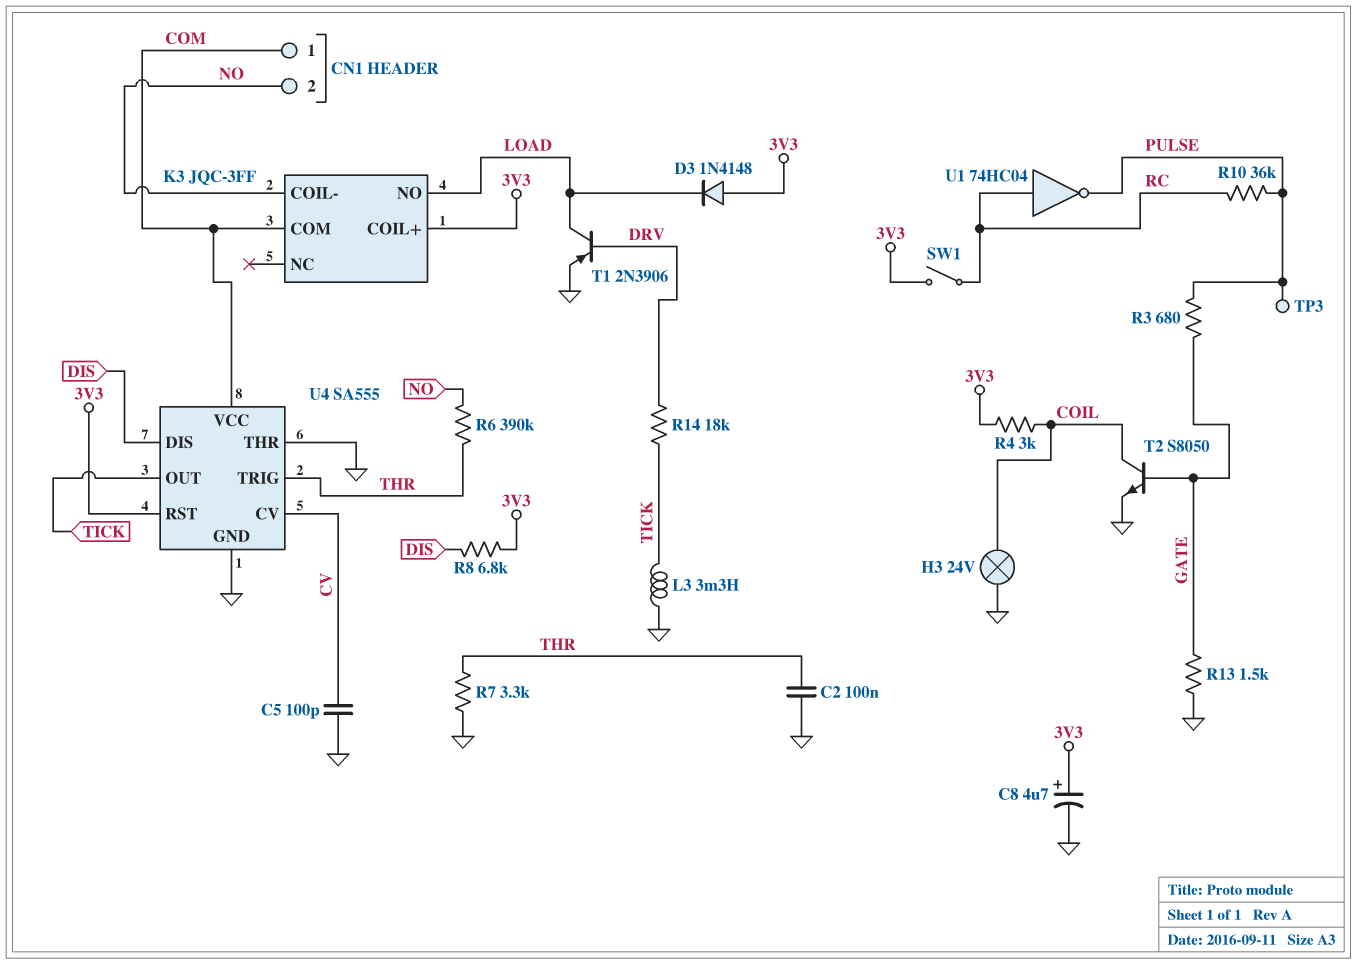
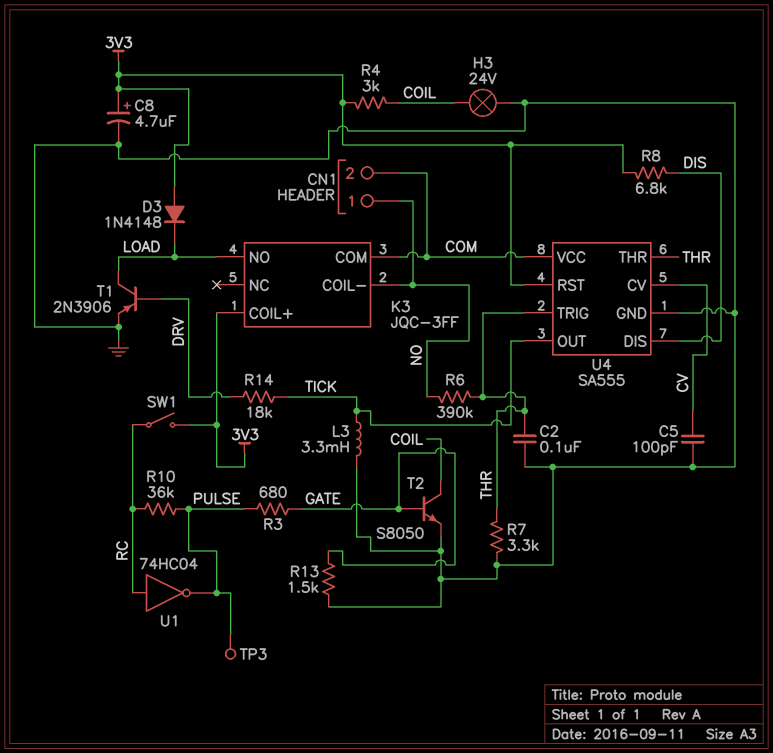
CN1 pin 1: COM -> NO
CN1 pin 2: NO -> COM
U4 pin THR: GND -> THR

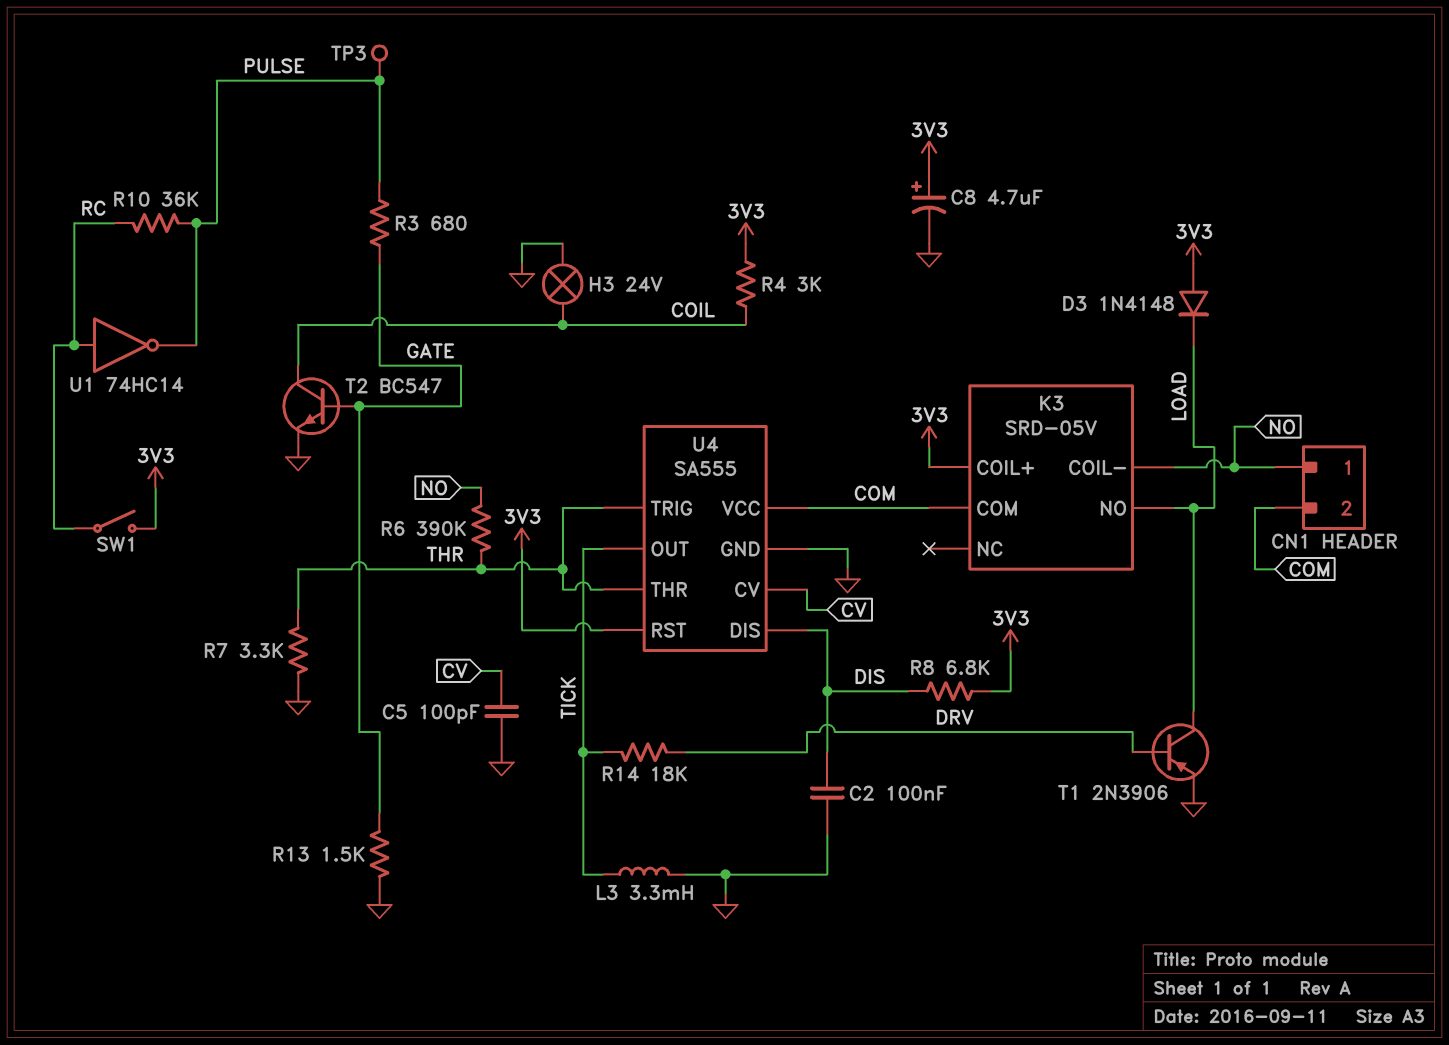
C2: 100nF (GND, THR) -> 100nF (DIS, GND)
K3: JQC-3FF -> SRD-05V
T2: NPN S8050 (B GATE, C COIL, E GND) -> NPN BC547 (B GATE, C COIL, E GND)
U1: NOT 74HC04 (in RC, out PULSE) -> NOT 74HC14 (in RC, out PULSE)

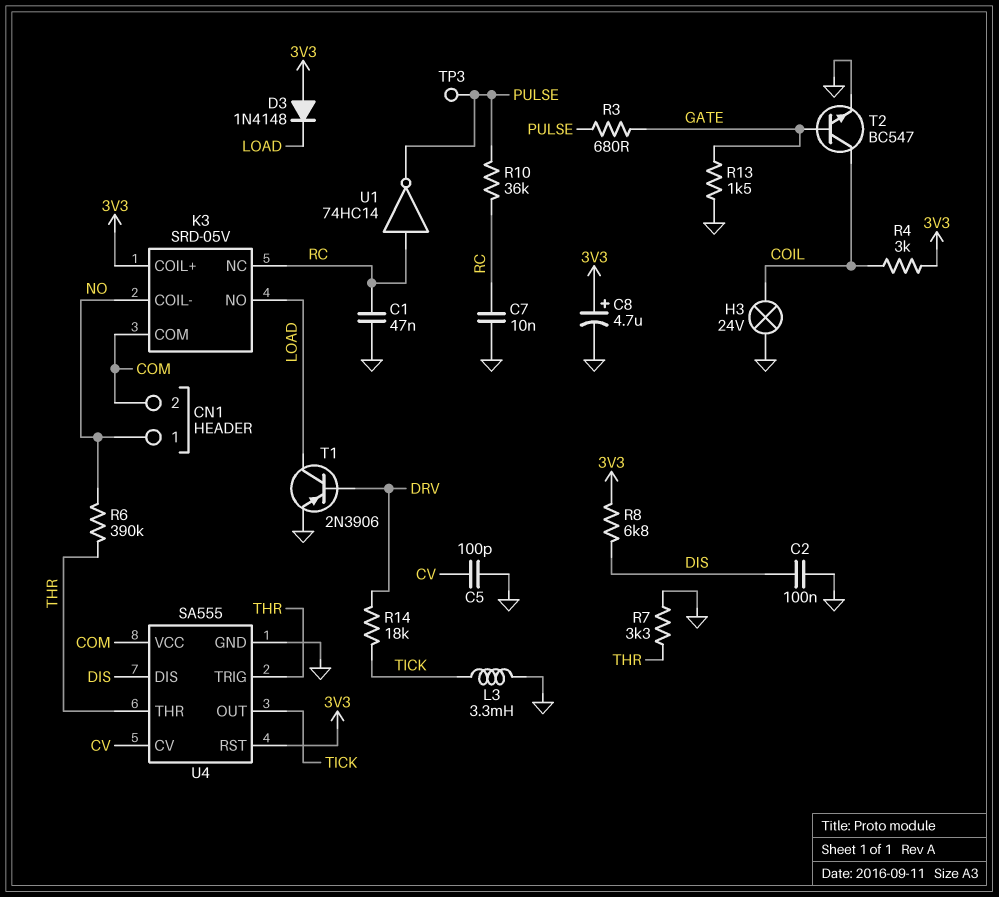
C1: none -> 47nF (GND, RC)
C7: none -> 10nF (GND, RC)
K3 pin NC: none -> RC
SW1: switch (3V3, RC) -> none

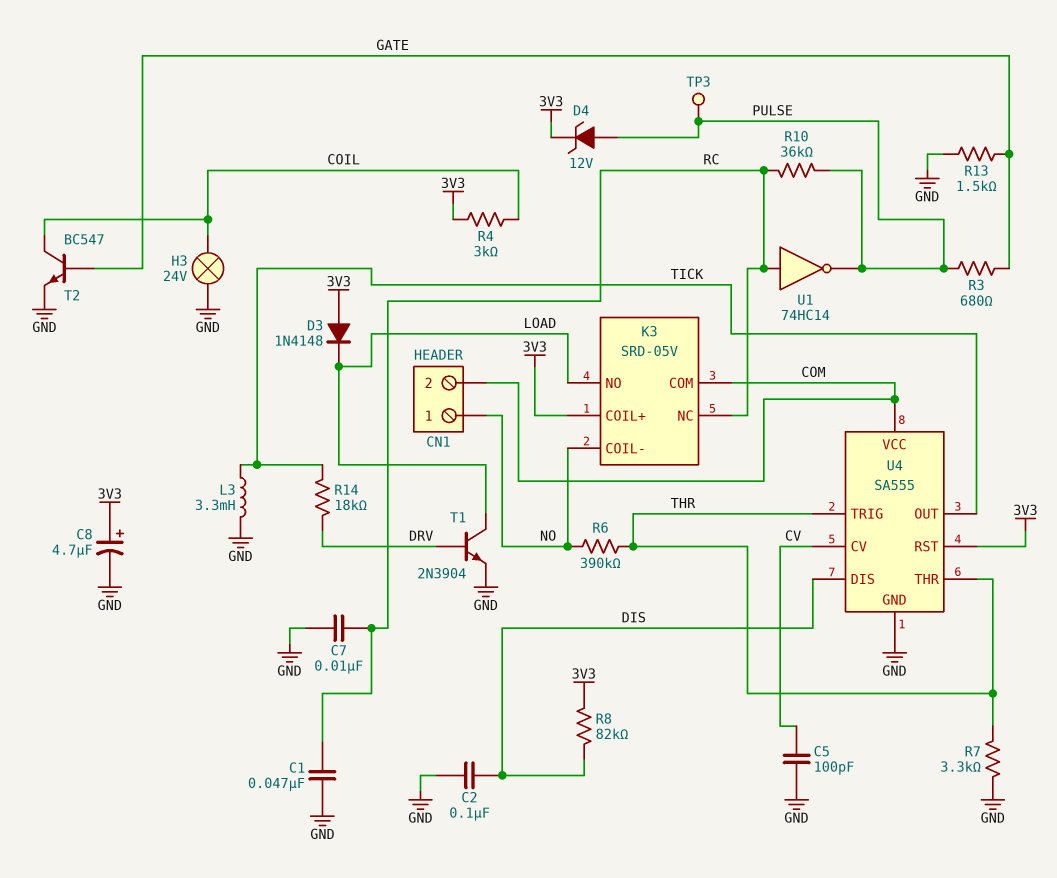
D4: none -> zener 12V (A PULSE, K 3V3)
R8: 6.8k (3V3, DIS) -> 82k (3V3, DIS)
T1: PNP 2N3906 (B DRV, C LOAD, E GND) -> NPN 2N3904 (B DRV, C LOAD, E GND)

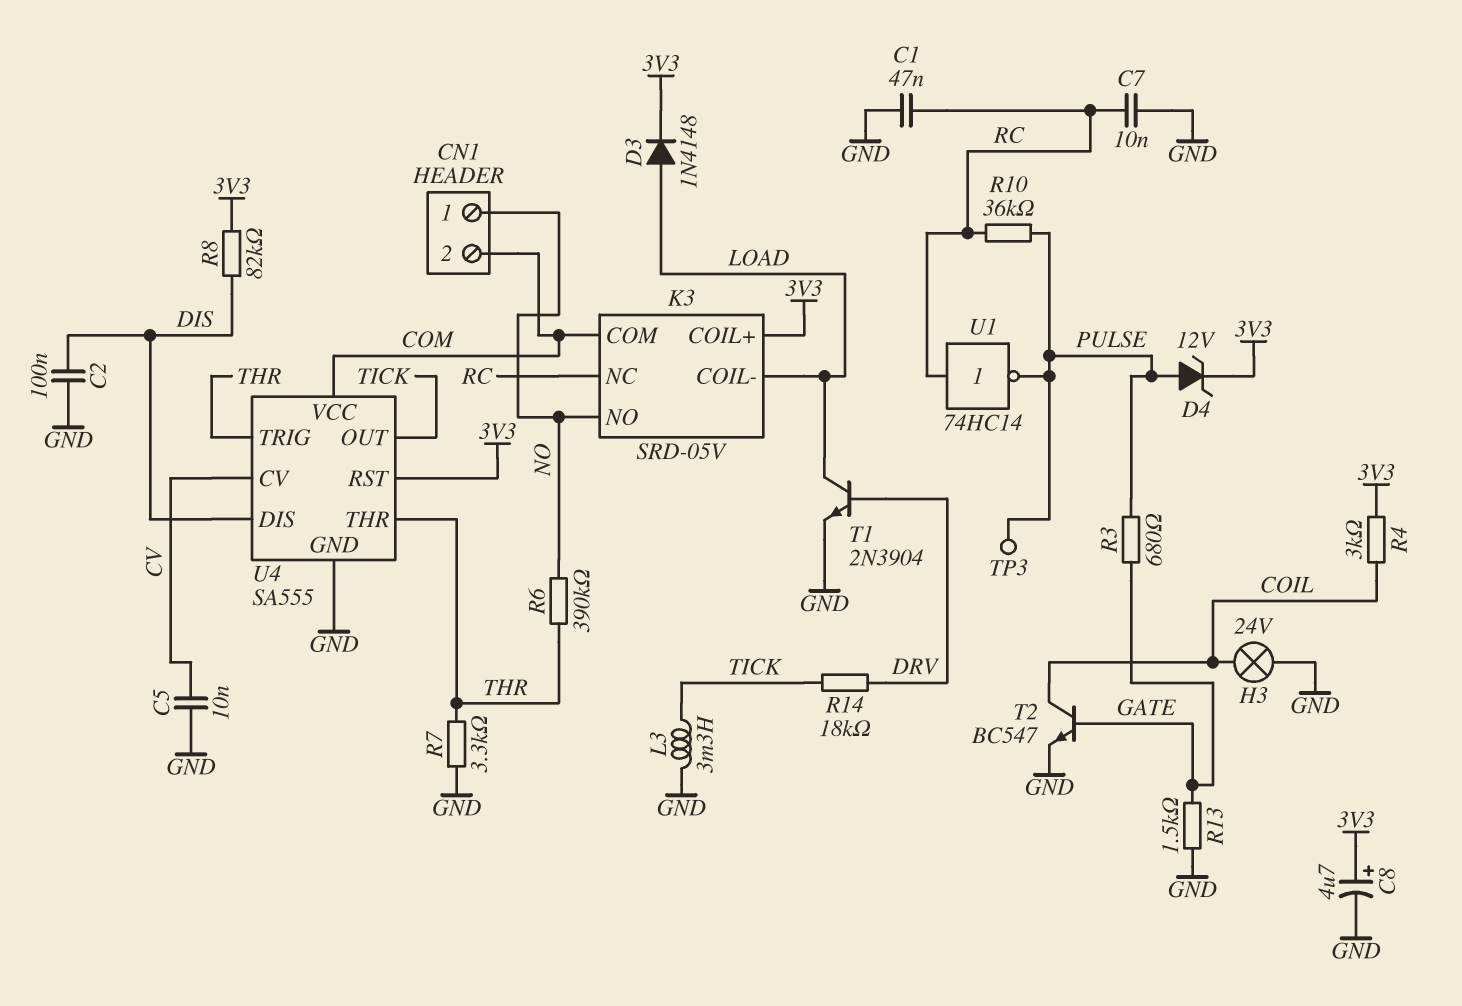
C5: 100pF (CV, GND) -> 10nF (CV, GND)
D3: diode 1N4148 (A 3V3, K LOAD) -> diode 1N4148 (A LOAD, K 3V3)
K3 pin COIL-: NO -> LOAD
K3 pin NO: LOAD -> NO

